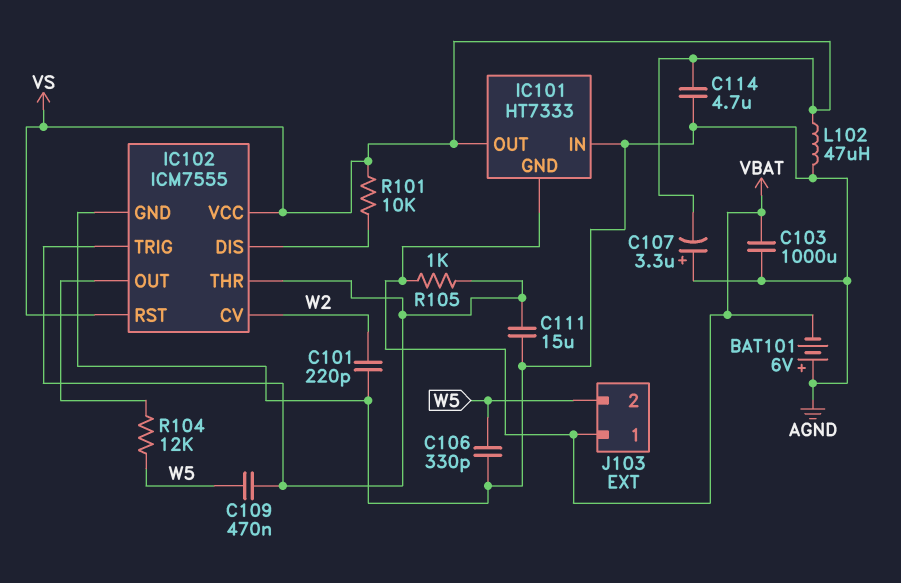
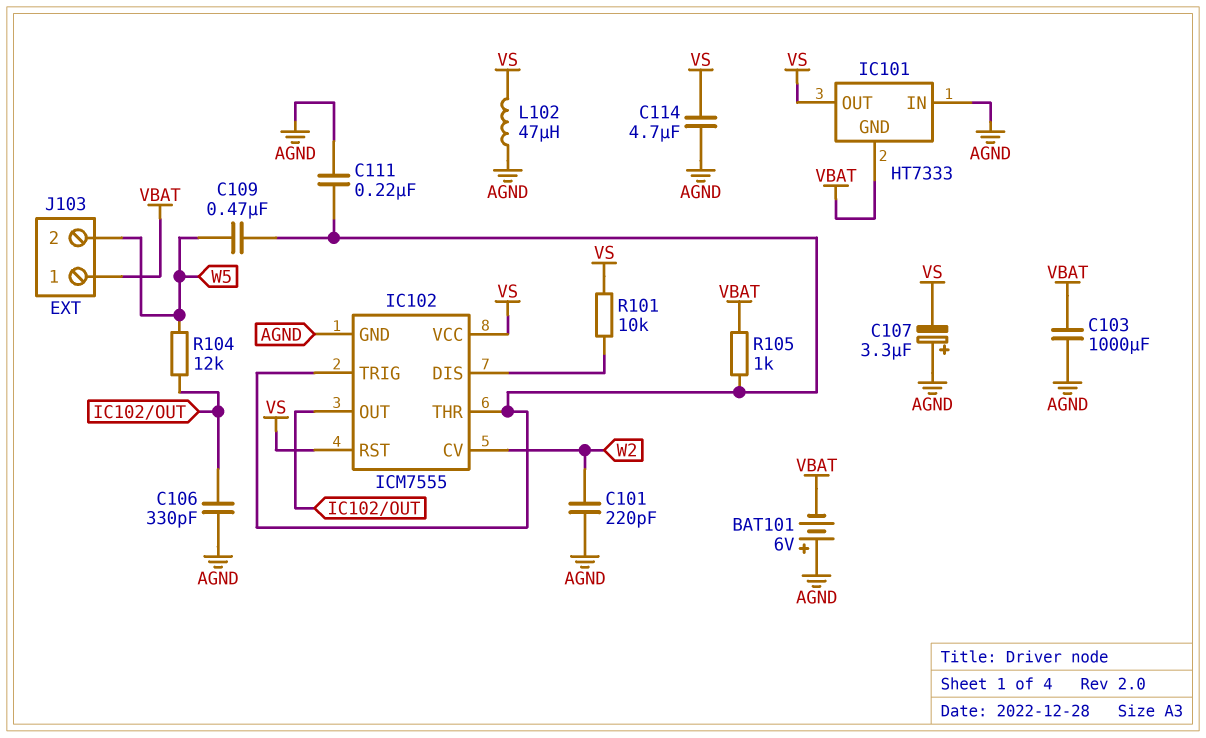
C106: 330pF (AGND, W5) -> 330pF (AGND, IC102/OUT)
C111: 15uF (AGND, IC102/THR) -> 220nF (AGND, IC102/THR)

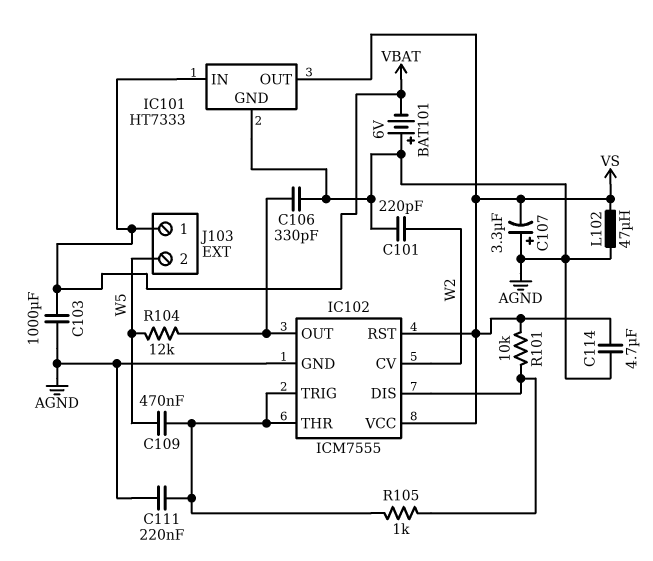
IC101 pin GND: VBAT -> AGND
IC101 pin IN: AGND -> VBAT
R105: 1k (IC102/THR, VBAT) -> 1k (IC102/DIS, IC102/THR)

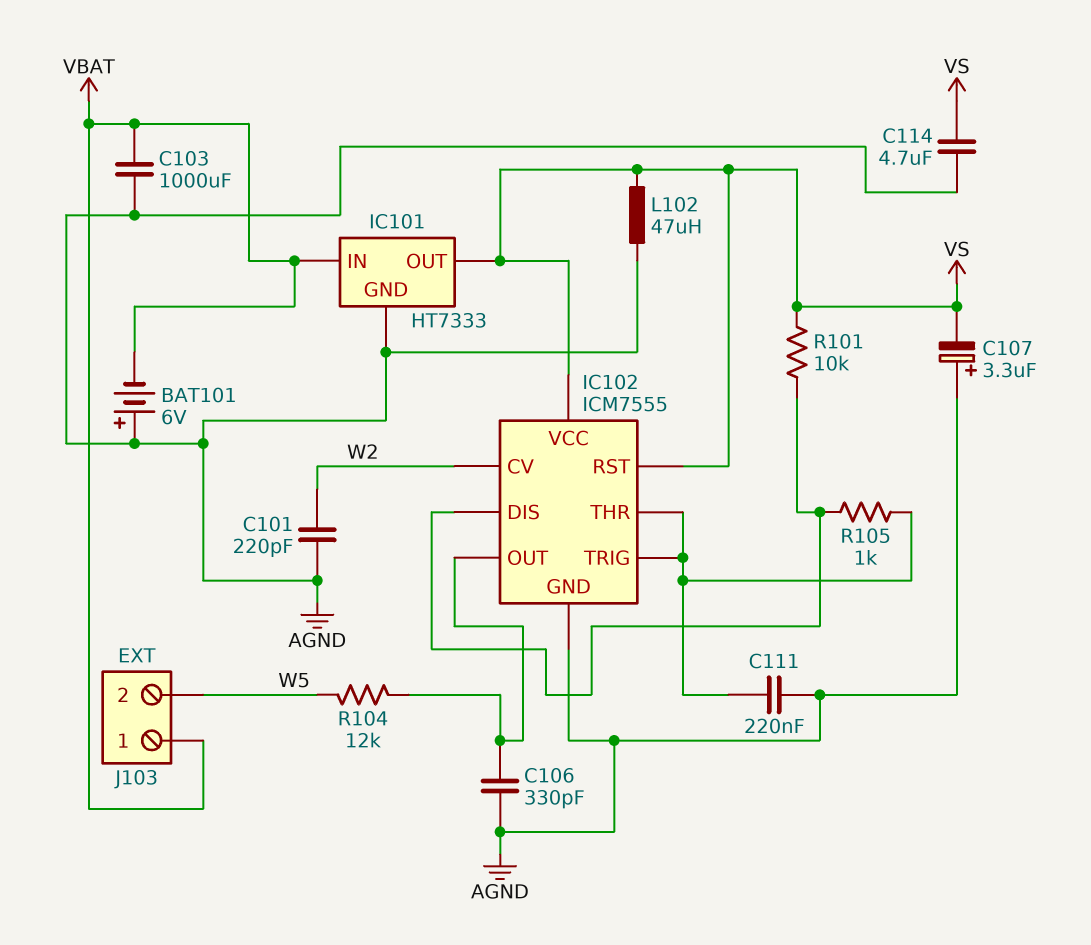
C109: 470nF (IC102/THR, W5) -> none

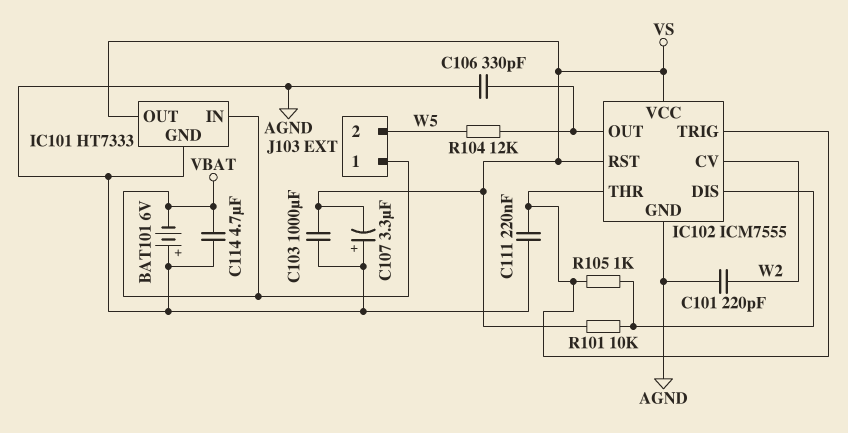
C103: 1000uF (AGND, VBAT) -> 1000uF (AGND, VS)
C114: 4.7uF (AGND, VS) -> 4.7uF (AGND, VBAT)
L102: 47uH (AGND, VS) -> none

